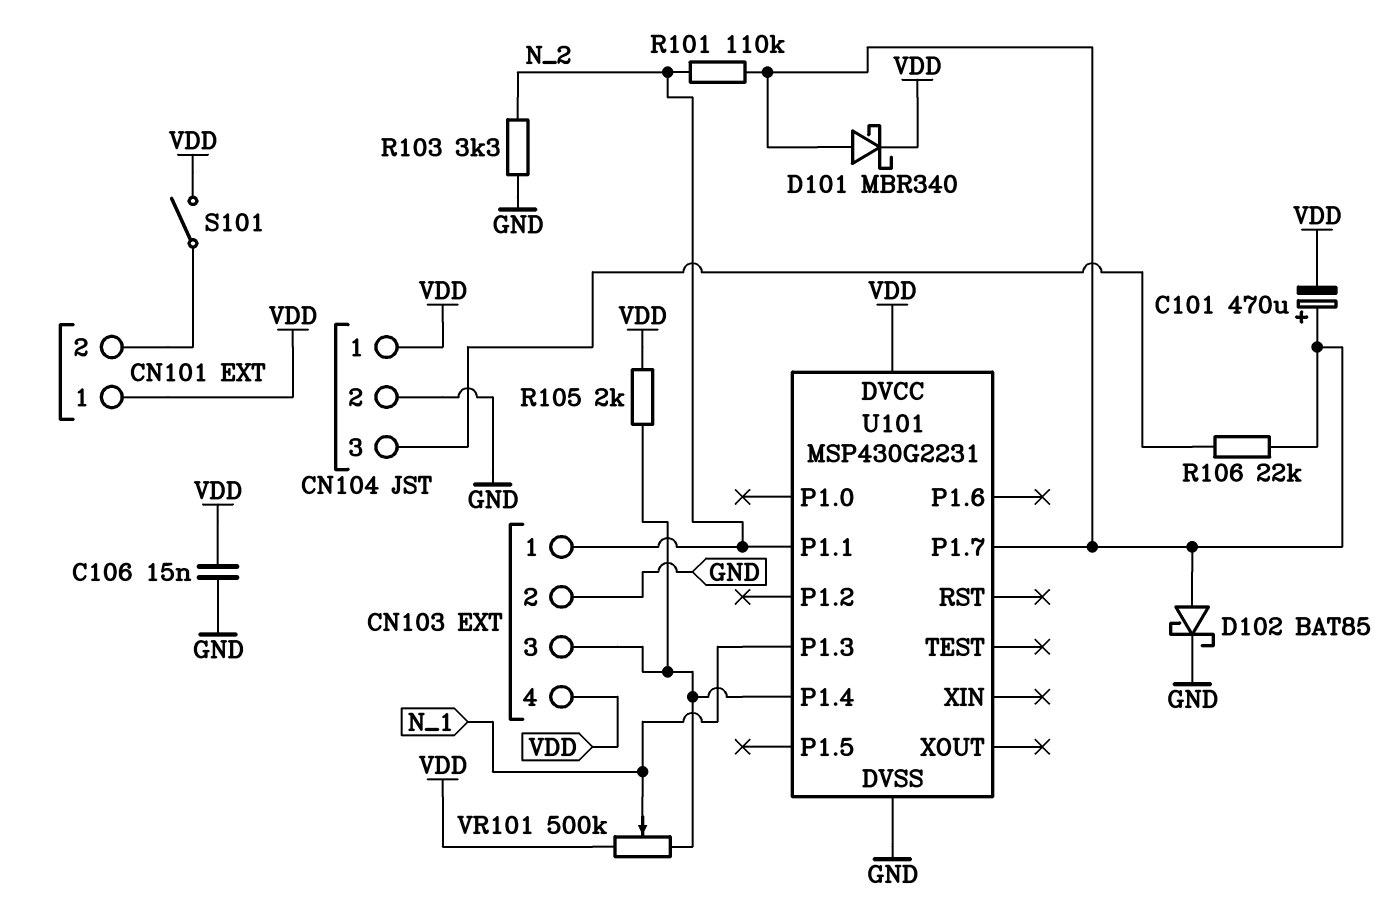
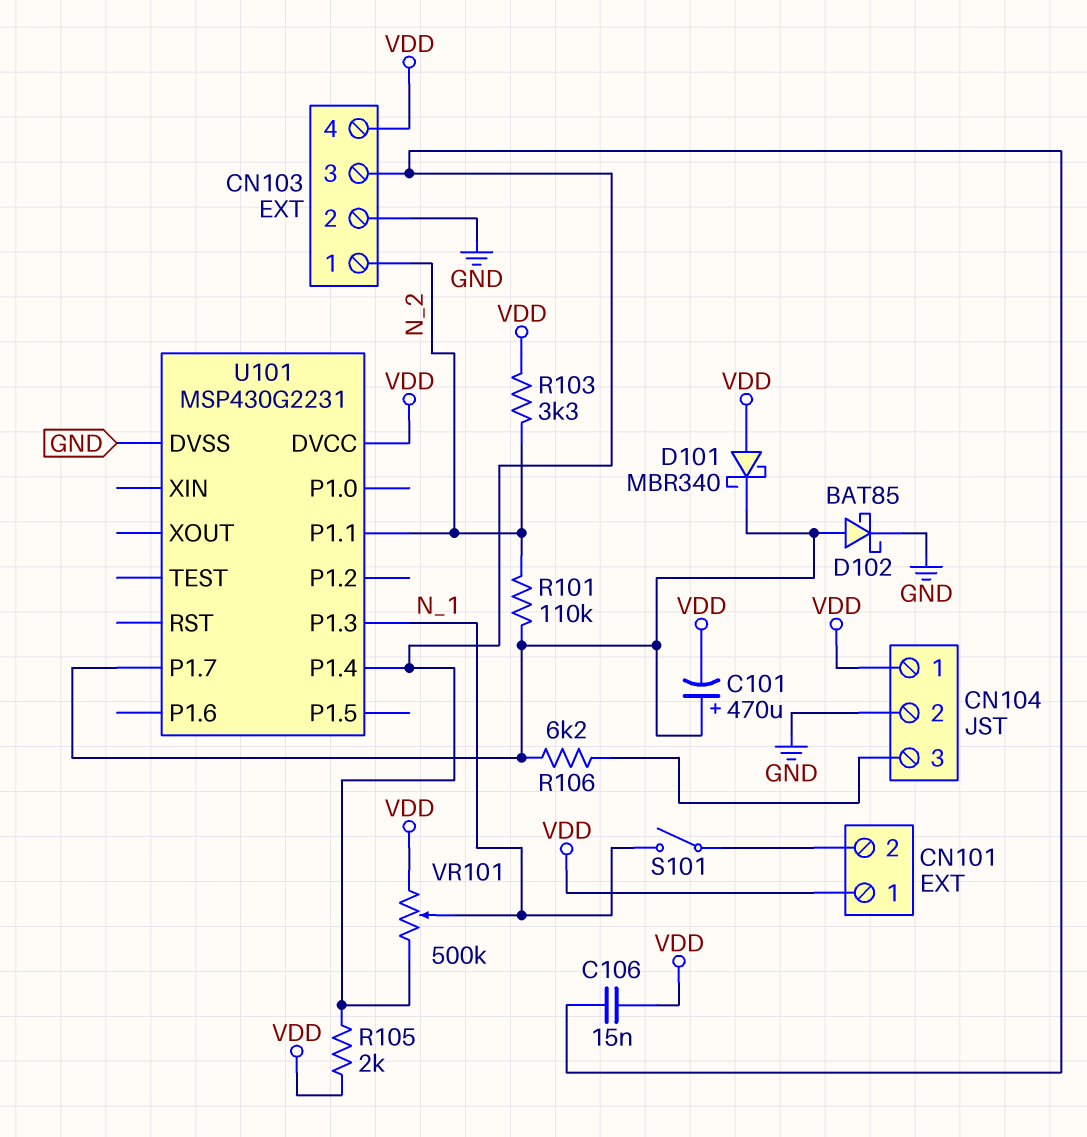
C106: 15nF (GND, VDD) -> 15nF (CN103/3, VDD)
D101: schottky MBR340 (A U101/P1.7, K VDD) -> schottky MBR340 (A VDD, K U101/P1.7)
R103: 3.3k (GND, N_2) -> 3.3k (N_2, VDD)
R106: 22k (CN104/3, U101/P1.7) -> 6.2k (CN104/3, U101/P1.7)
S101: switch (CN101/2, VDD) -> switch (CN101/2, N_1)

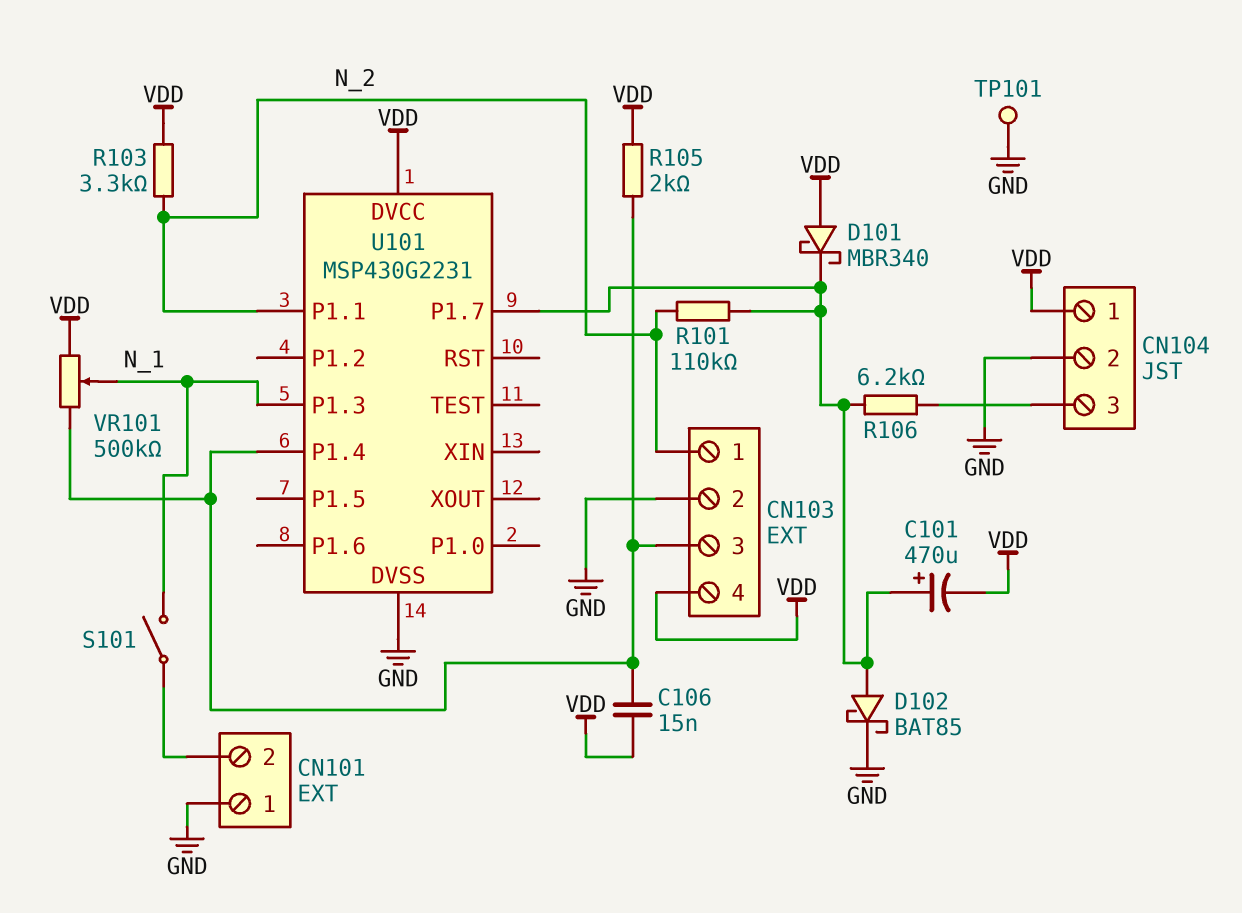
CN101 pin 1: VDD -> GND
TP101: none -> test point (GND)

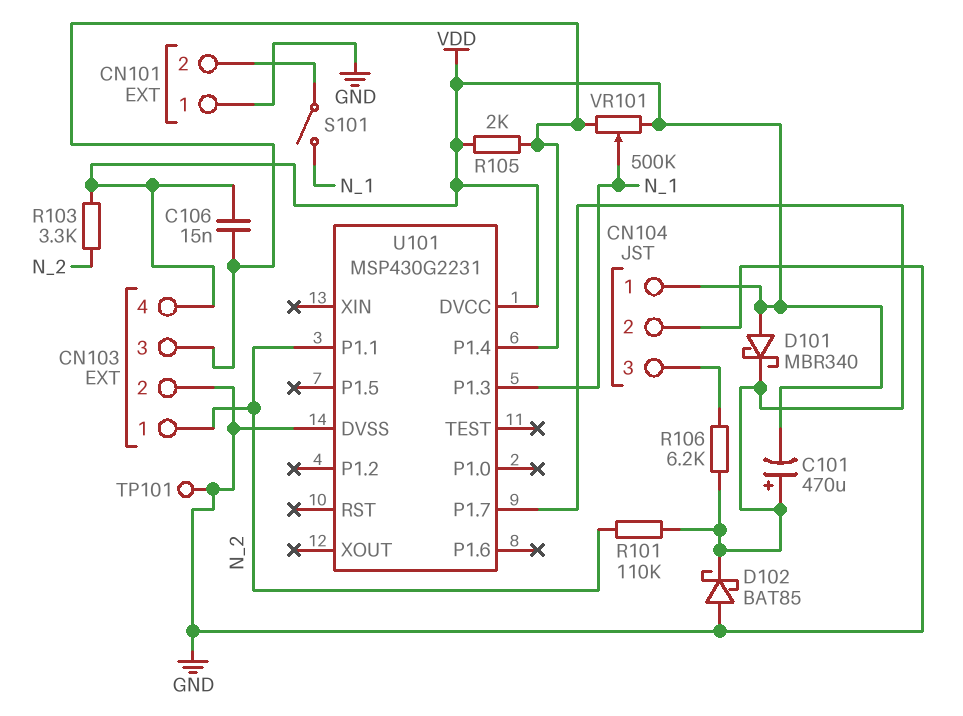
D102: schottky BAT85 (A U101/P1.7, K GND) -> schottky BAT85 (A GND, K U101/P1.7)

